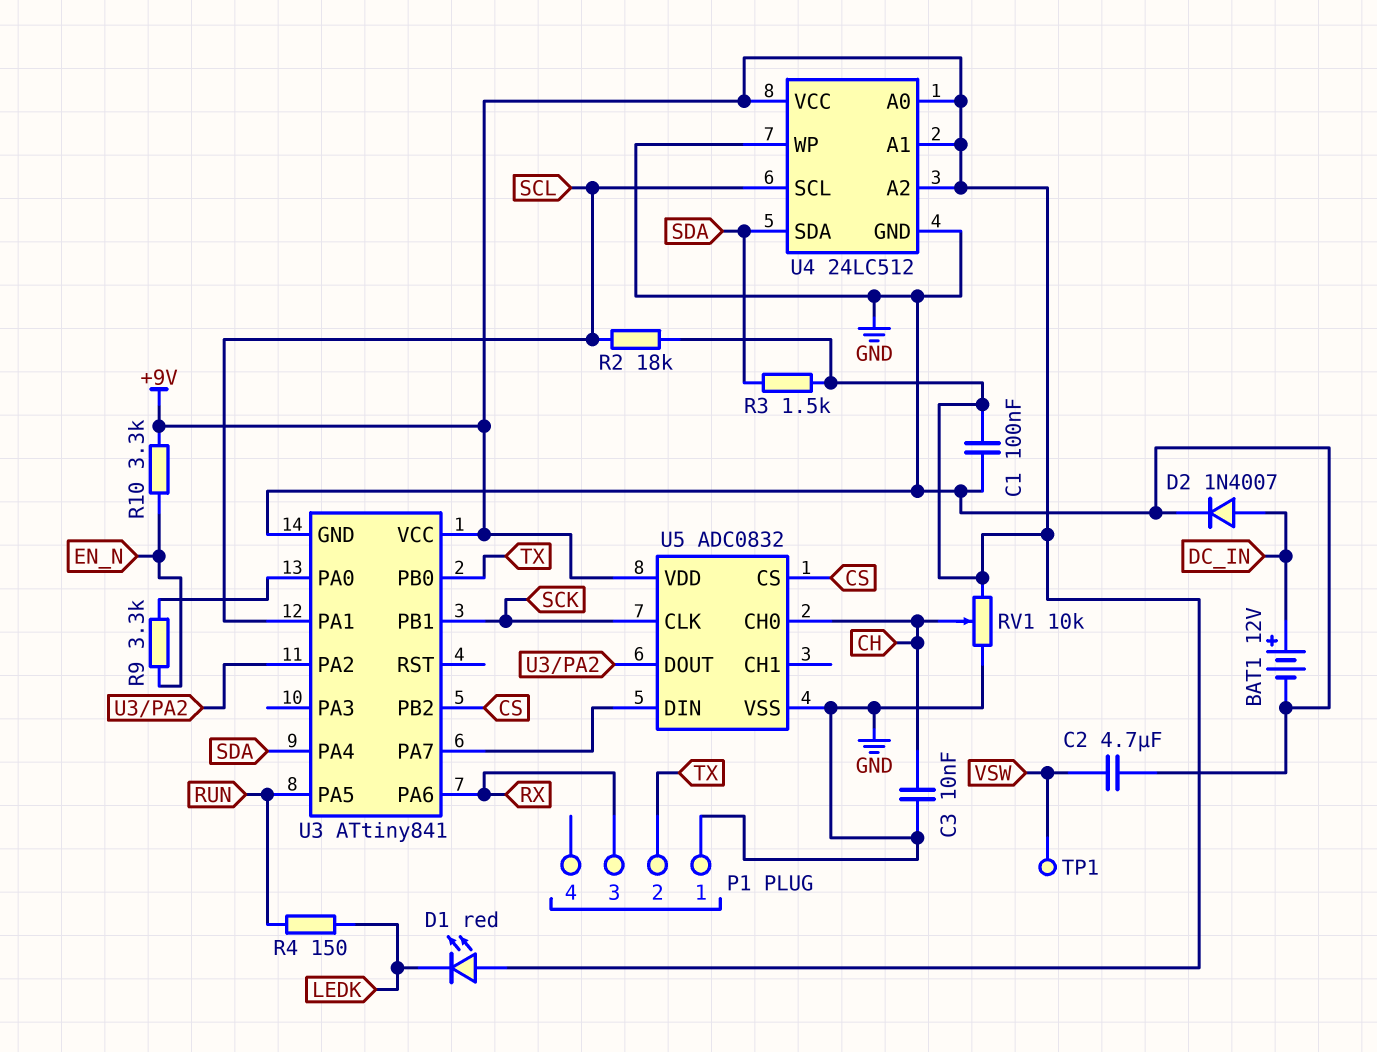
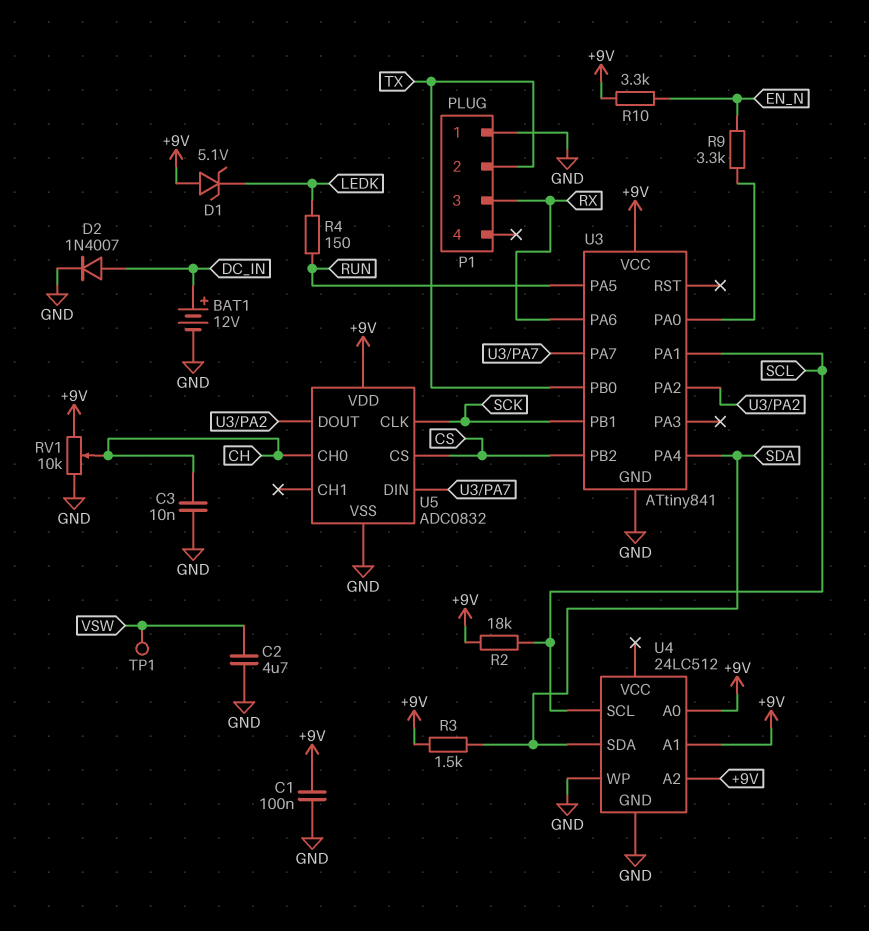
D1: LED red (A +9V, K LEDK) -> zener 5.1V (A +9V, K LEDK)
U4 pin VCC: +9V -> none

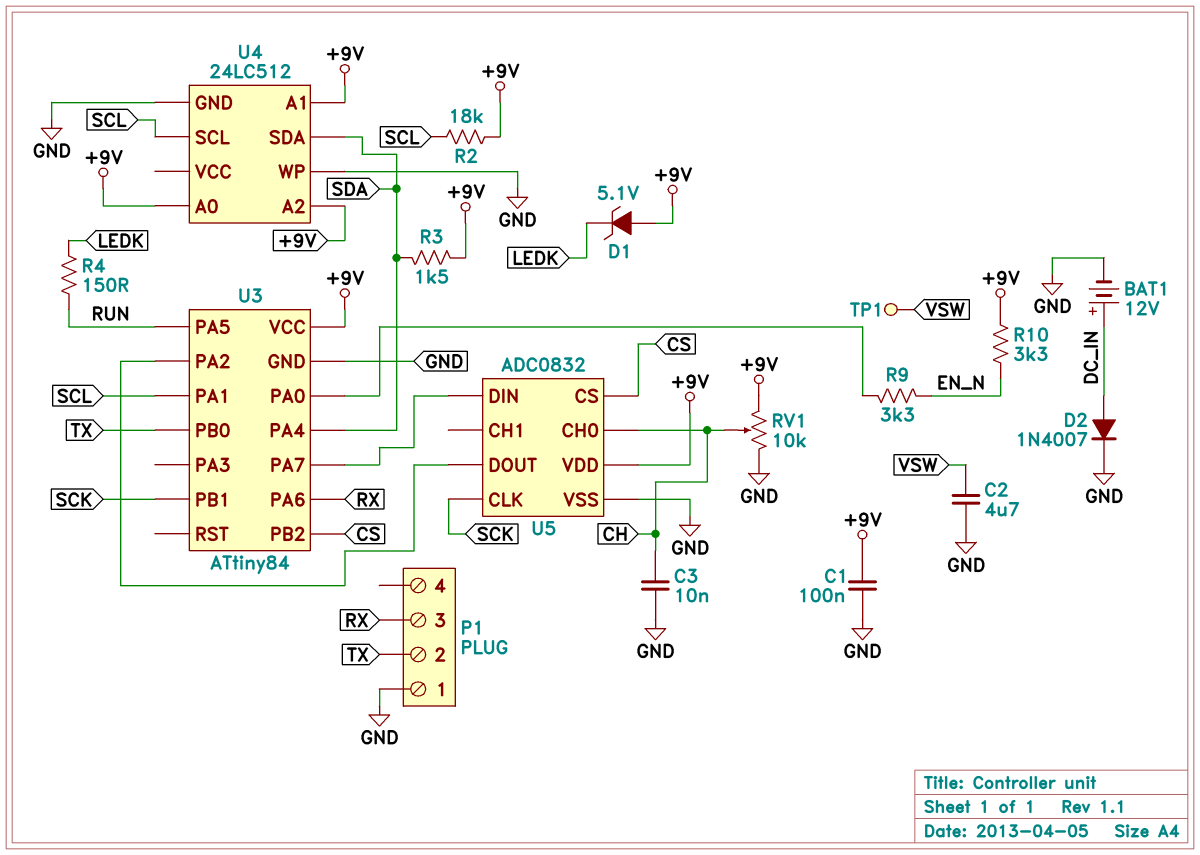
U3: ATtiny841 -> ATtiny84

